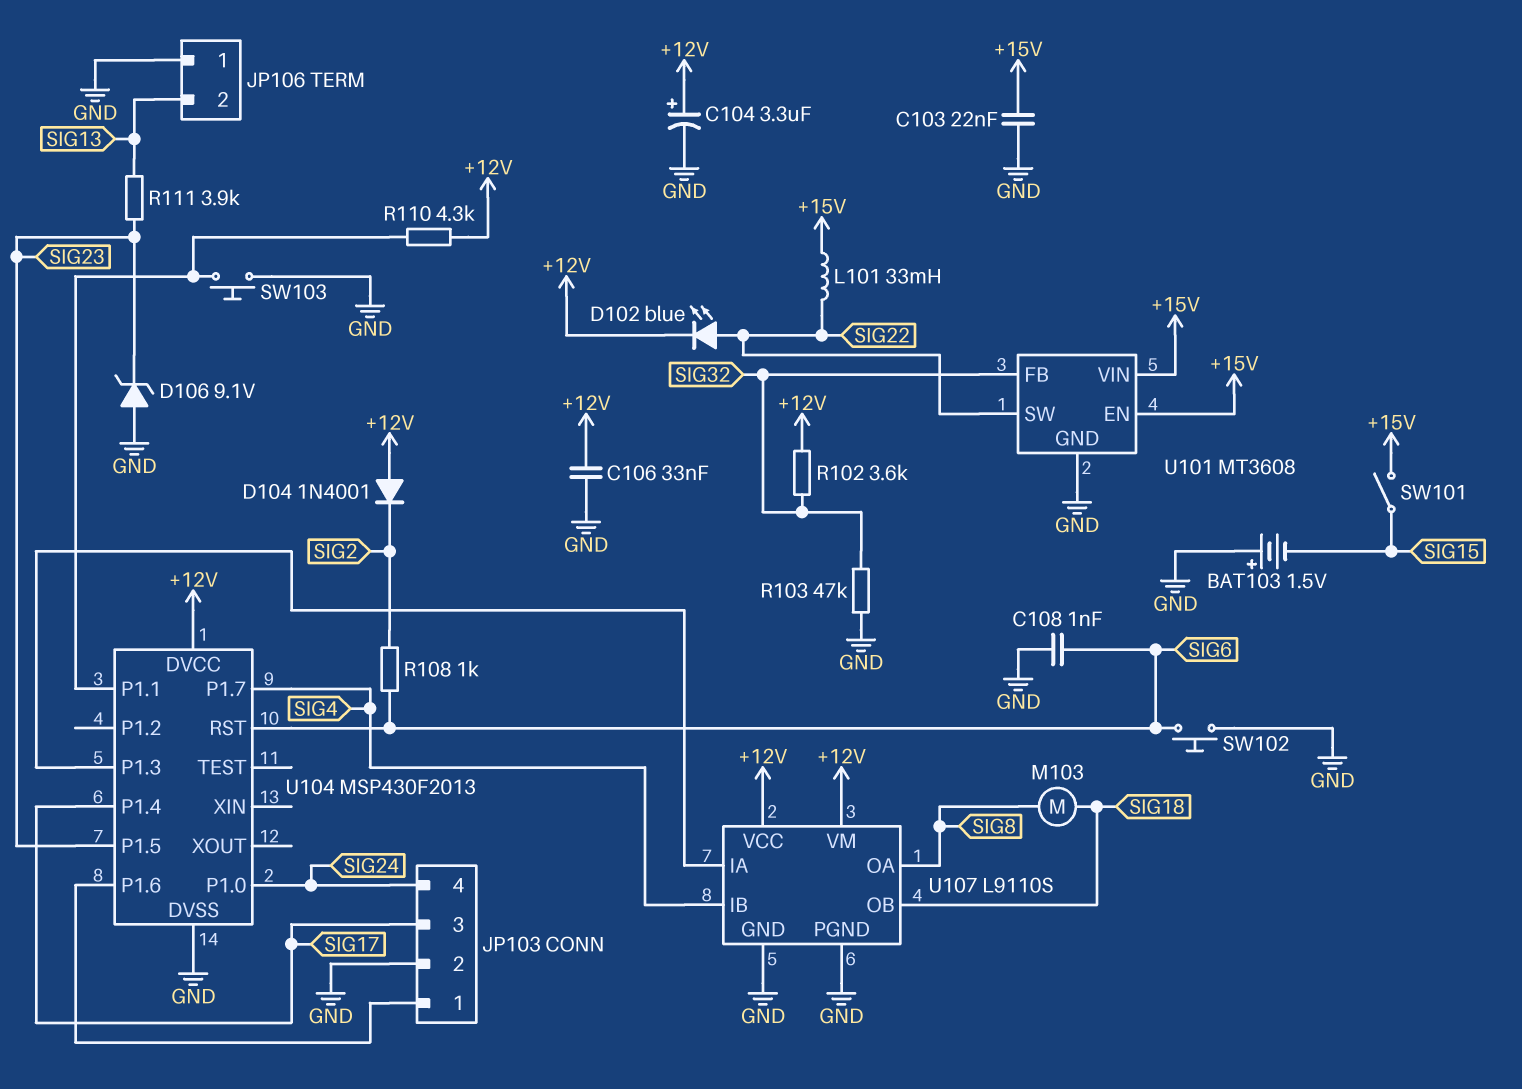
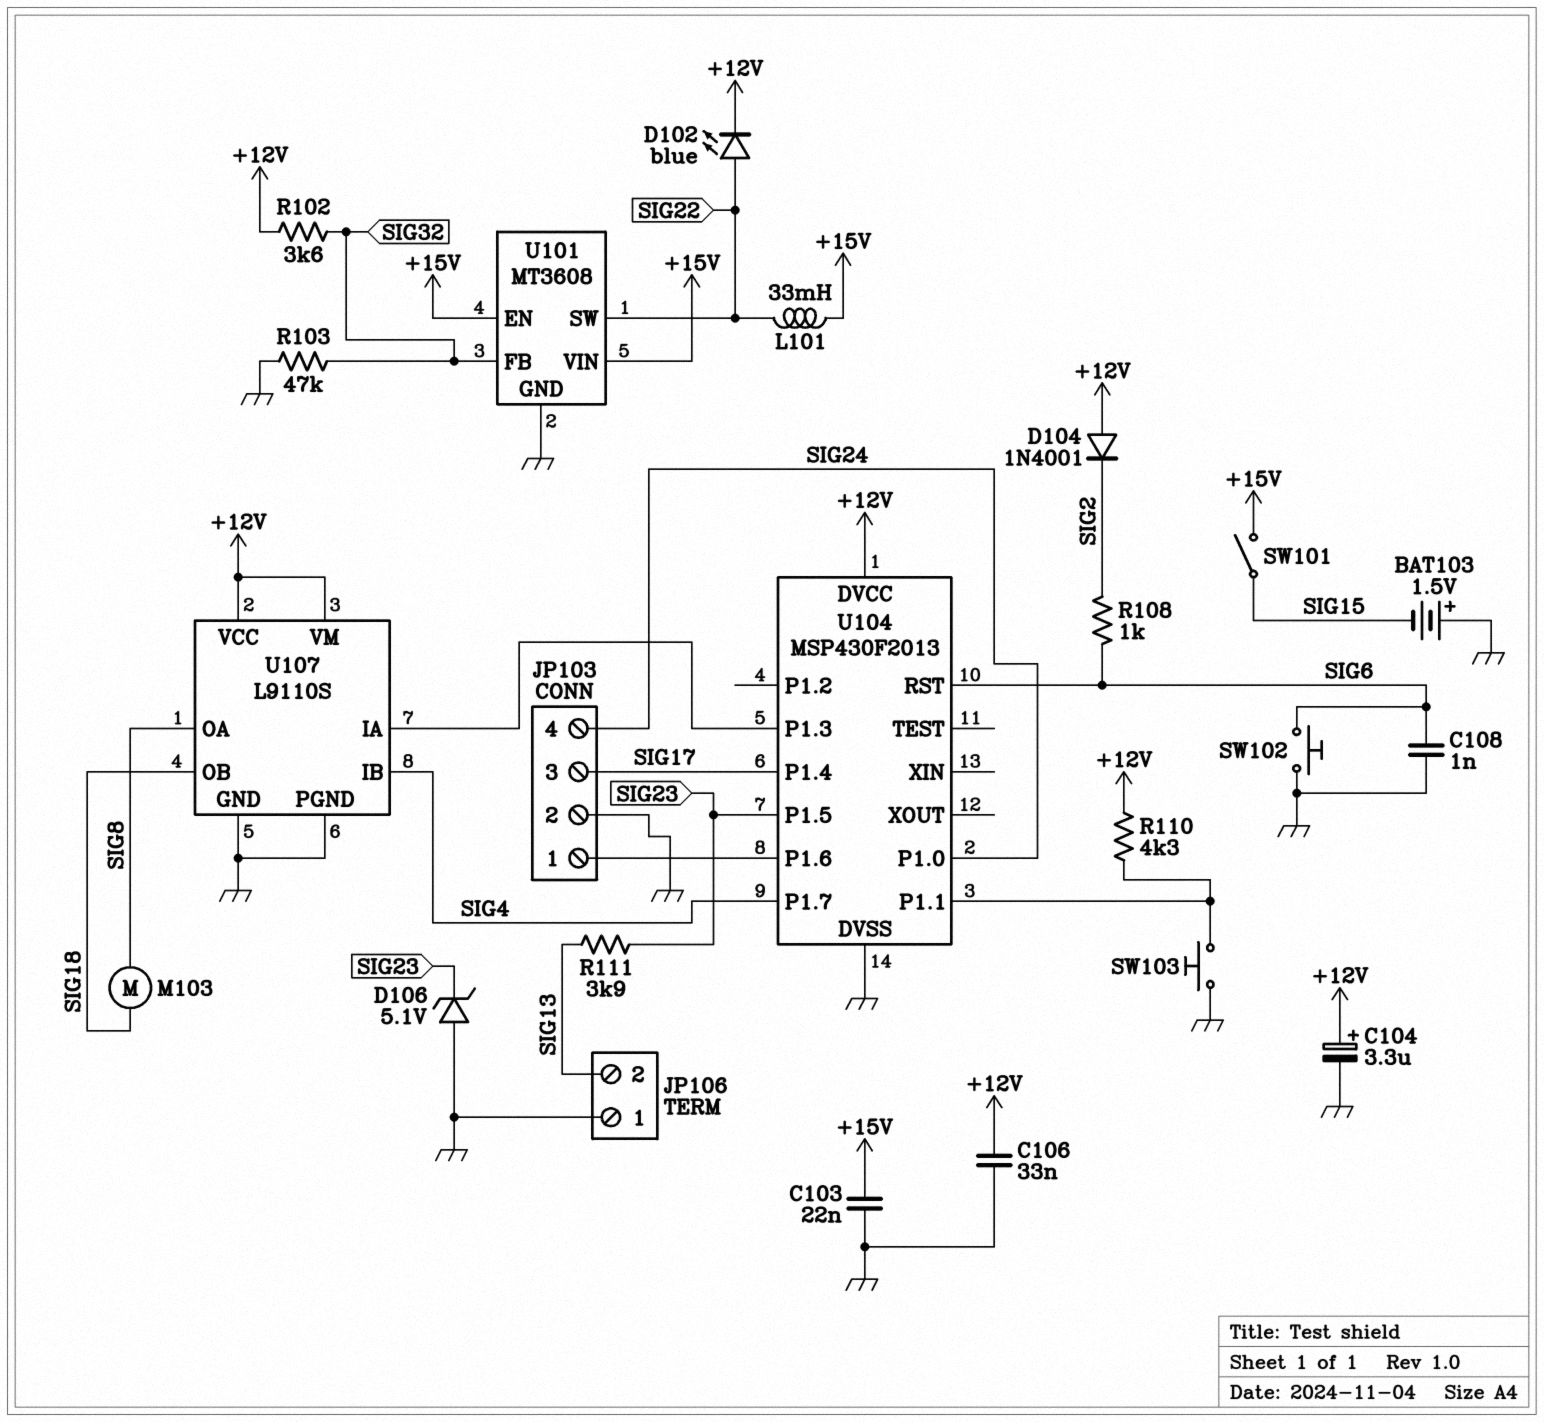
D106: zener 9.1V (A GND, K SIG23) -> zener 5.1V (A GND, K SIG23)

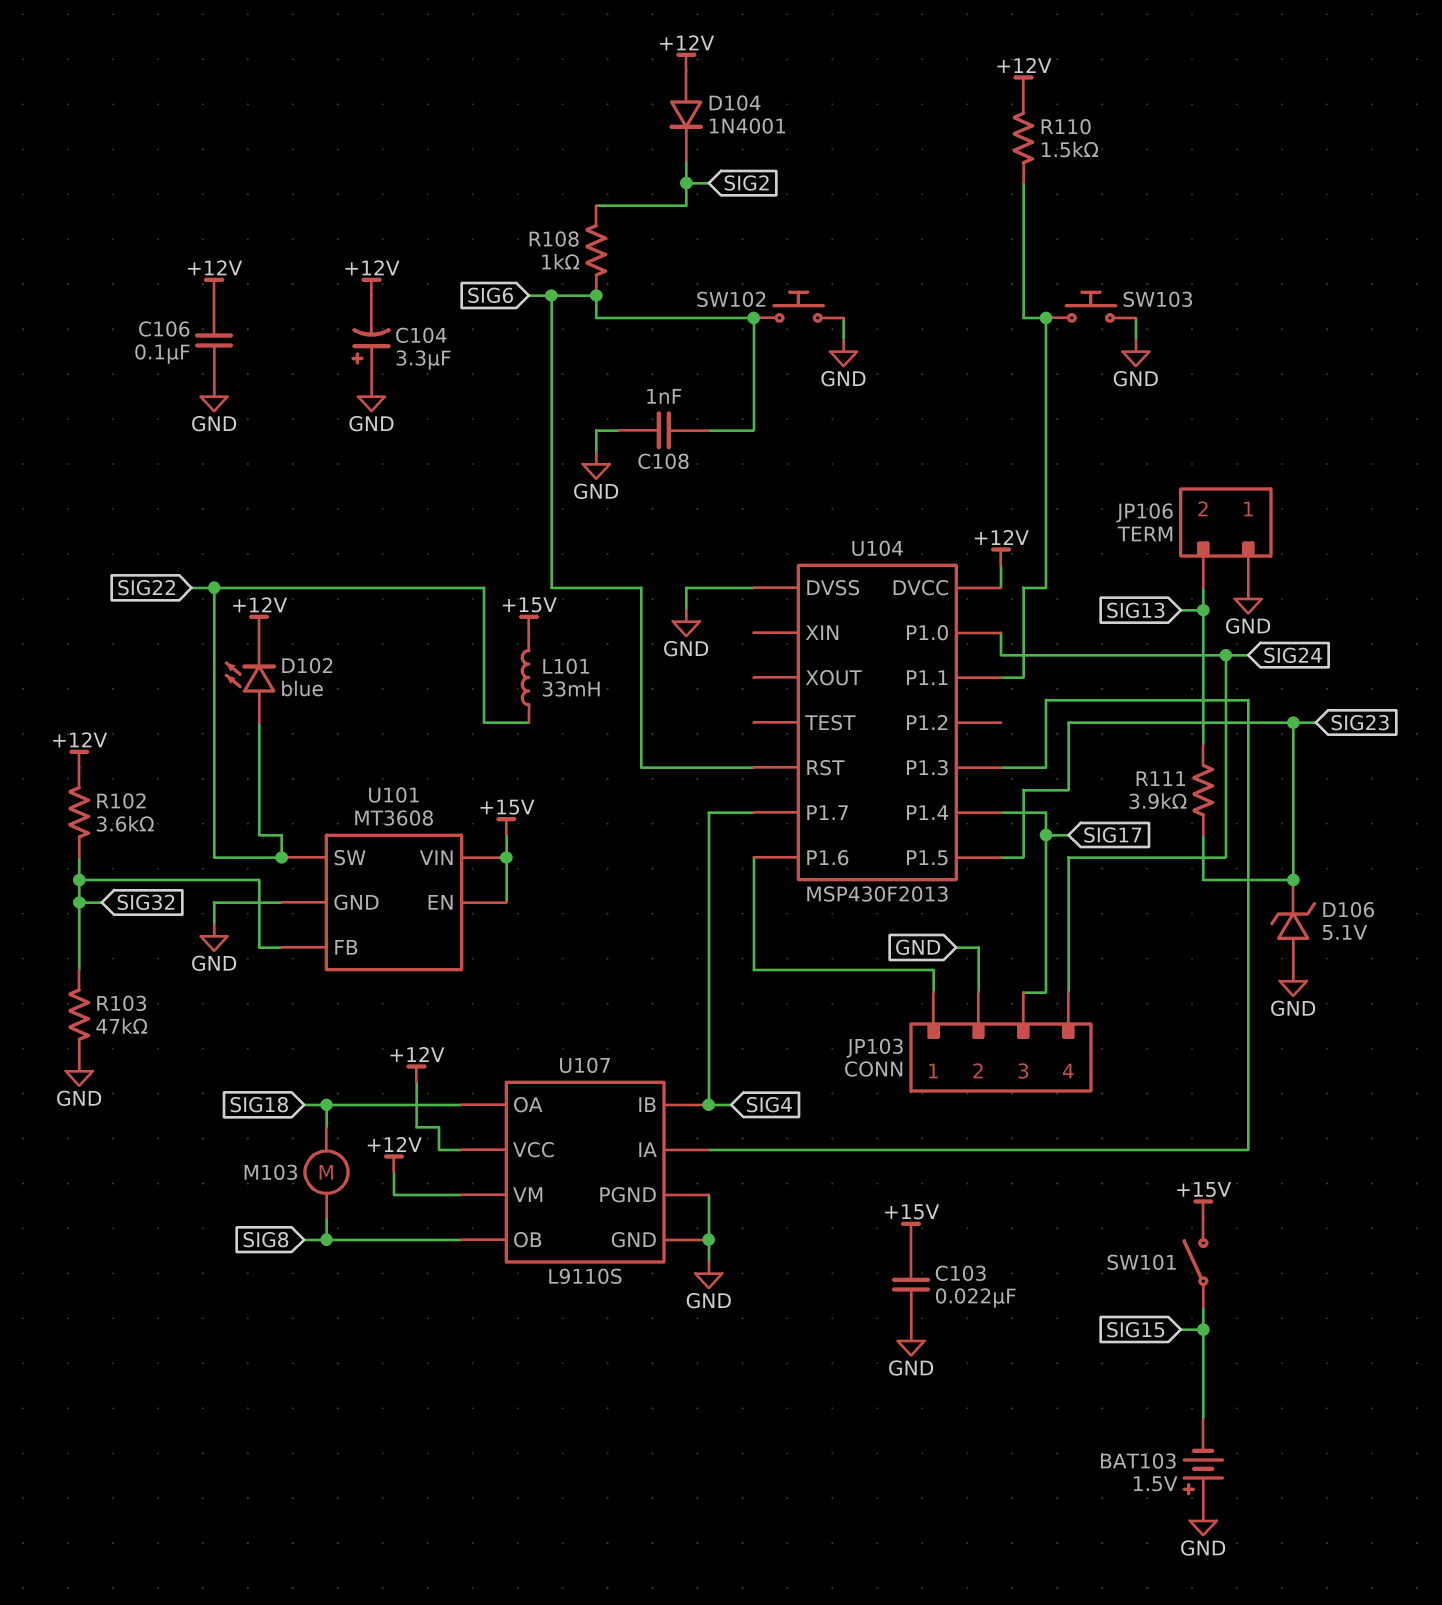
C104: 3.3uF (plus +12V, minus GND) -> 3.3uF (plus GND, minus +12V)
C106: 33nF (+12V, GND) -> 100nF (+12V, GND)
R110: 4.3k (+12V, U104/P1.1) -> 1.5k (+12V, U104/P1.1)
U107 pin OA: SIG8 -> SIG18
U107 pin OB: SIG18 -> SIG8

